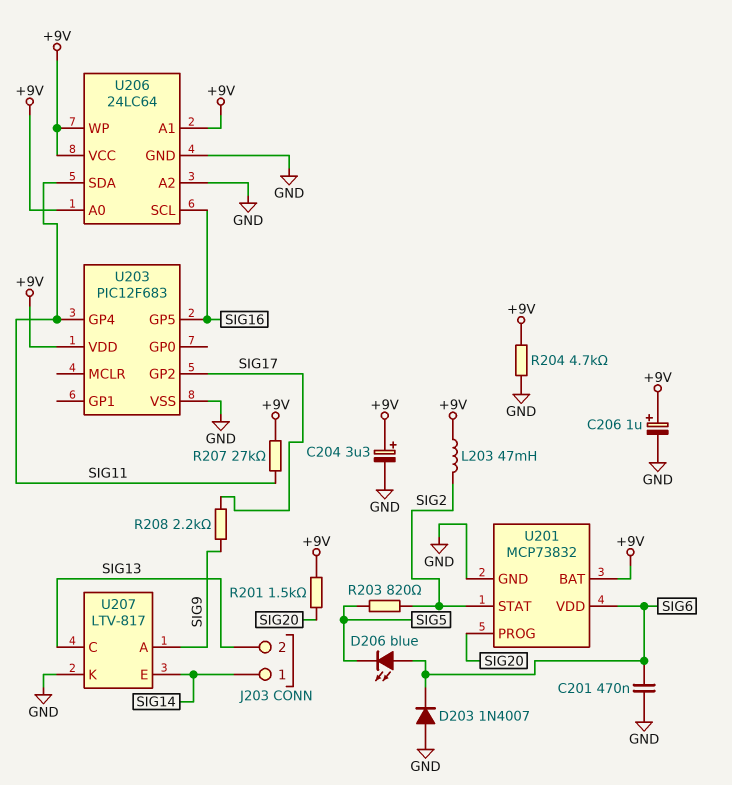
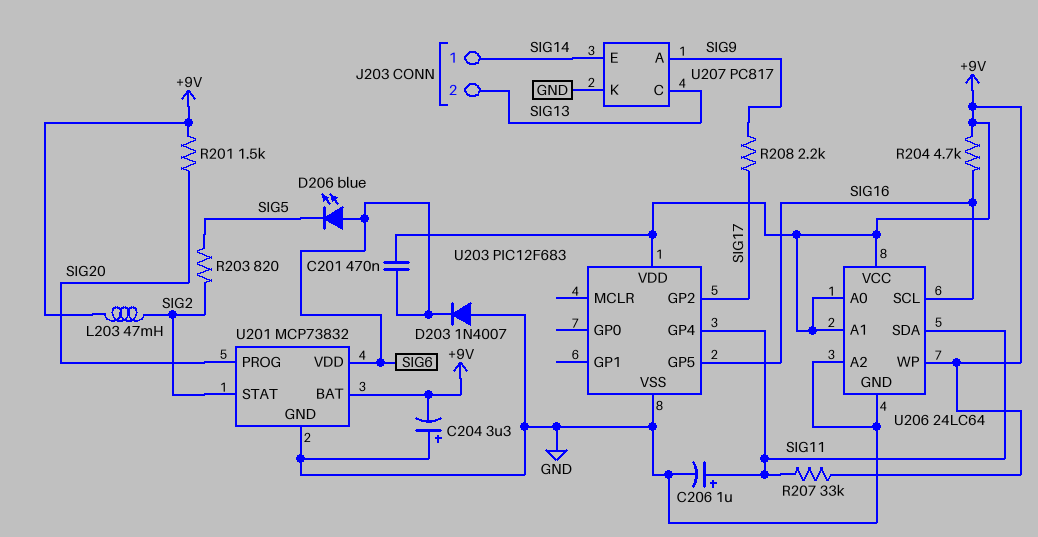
C201: 470nF (GND, SIG6) -> 470nF (+9V, SIG6)
C204: 3.3uF (plus +9V, minus GND) -> 3.3uF (plus GND, minus +9V)
C206: 1uF (plus +9V, minus GND) -> 1uF (plus SIG11, minus GND)
R204: 4.7k (+9V, GND) -> 4.7k (+9V, SIG16)
R207: 27k (+9V, SIG11) -> 33k (+9V, SIG11)
U207: LTV-817 -> PC817

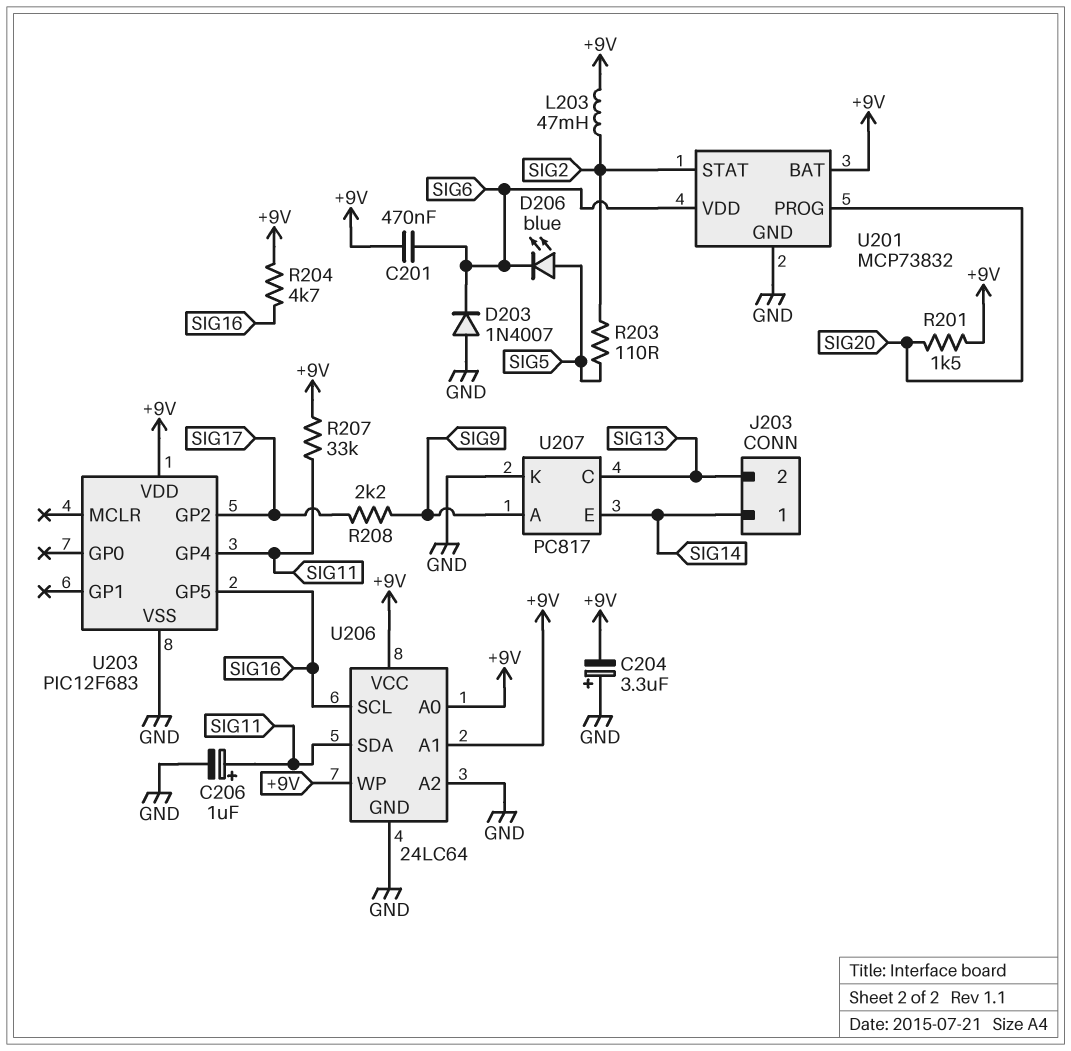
D206: LED blue (A SIG6, K SIG5) -> LED blue (A SIG5, K SIG6)
R203: 820 (SIG2, SIG5) -> 110 (SIG2, SIG5)

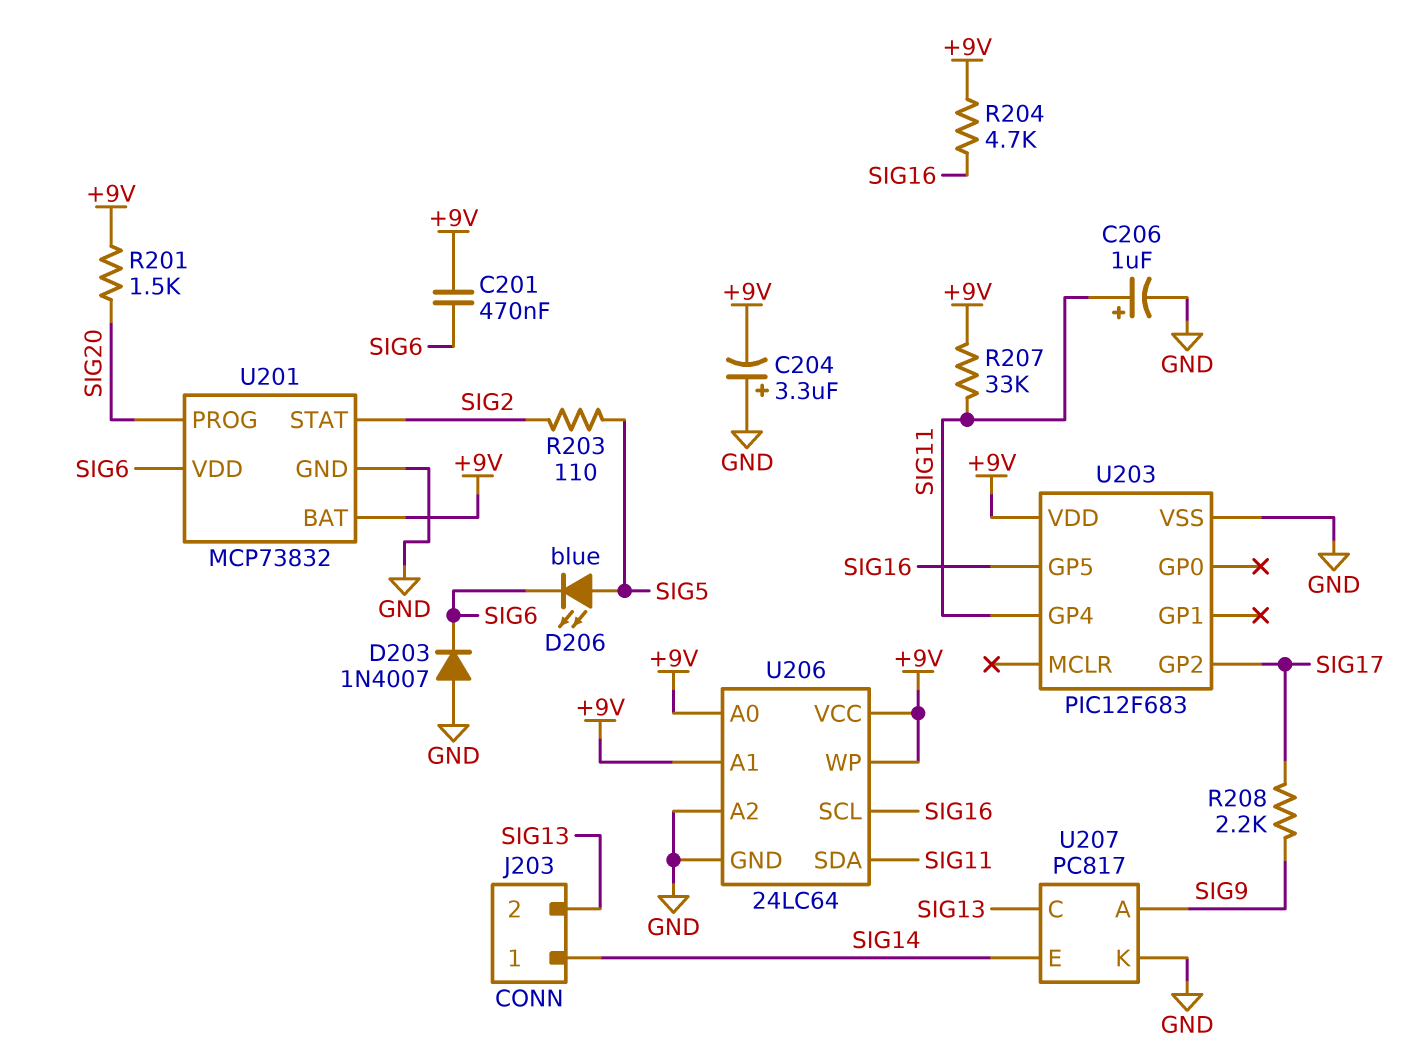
L203: 47mH (+9V, SIG2) -> none

